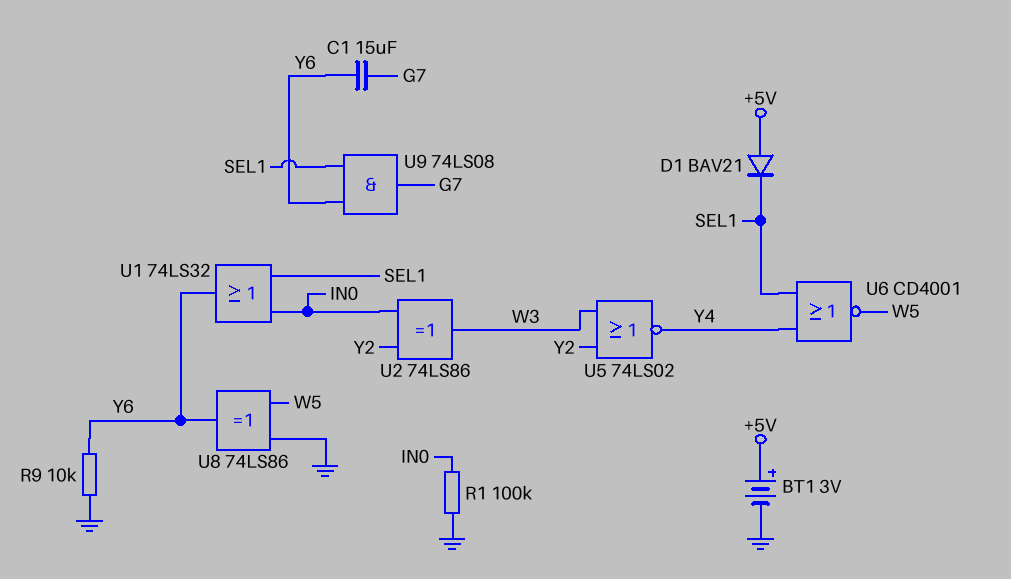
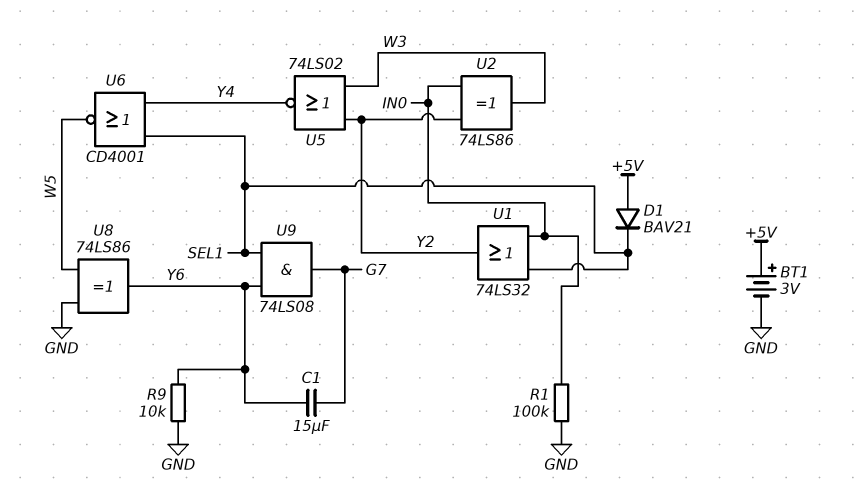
U1: OR 74LS32 (in IN0, in SEL1, out Y6) -> OR 74LS32 (in IN0, in SEL1, out Y2)

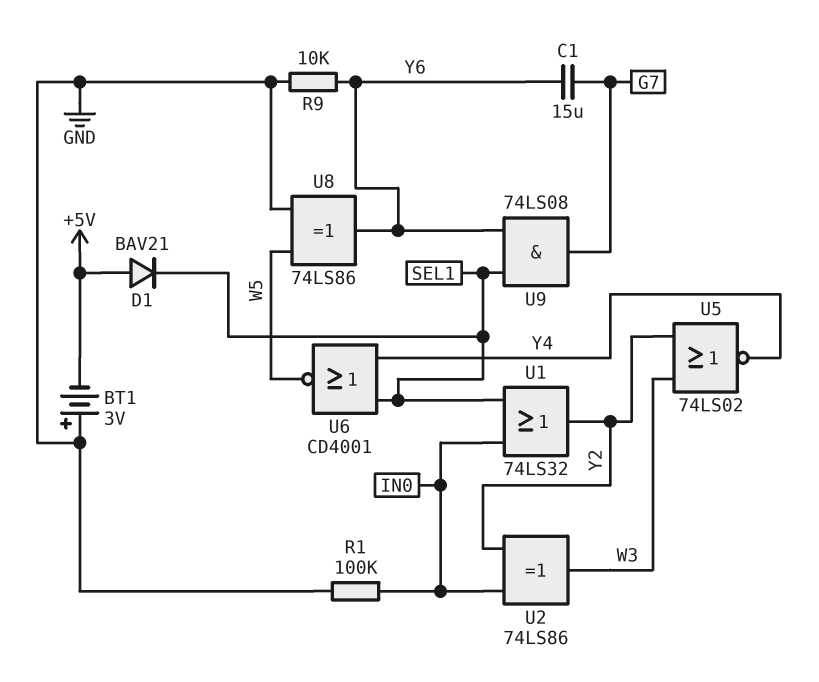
BT1: 3V (plus +5V, minus GND) -> 3V (plus GND, minus +5V)

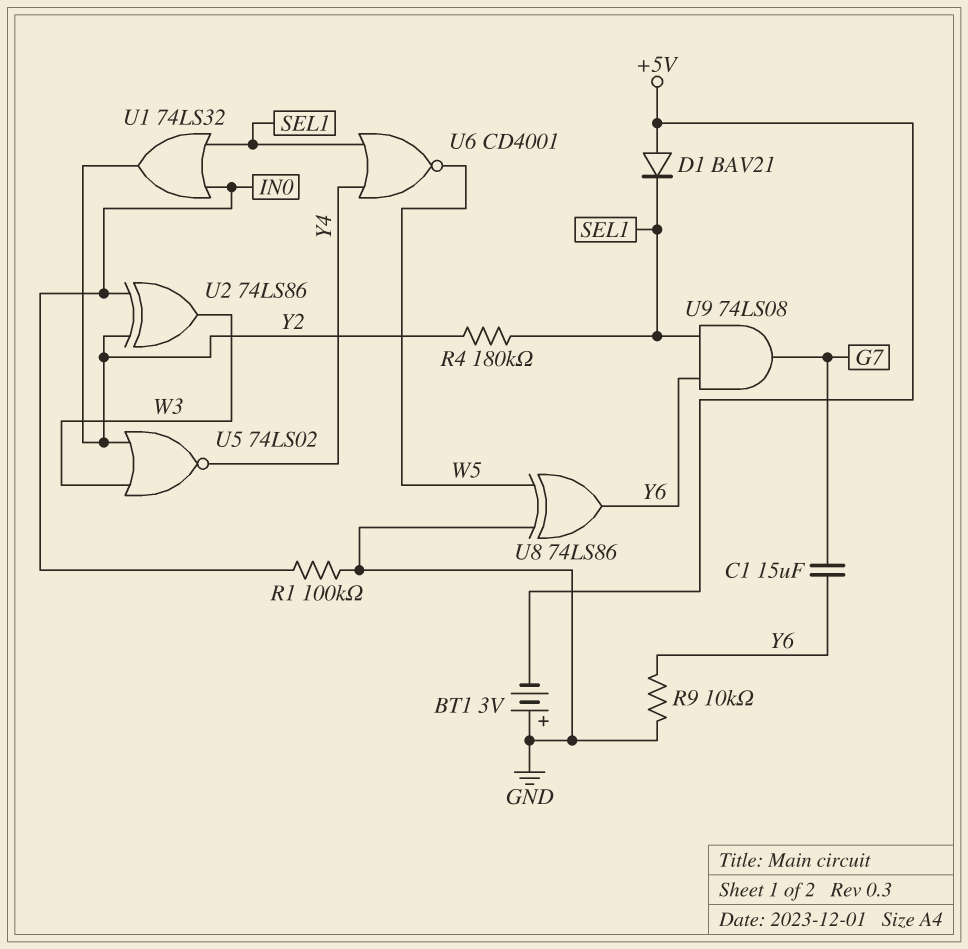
R4: none -> 180k (SEL1, Y2)

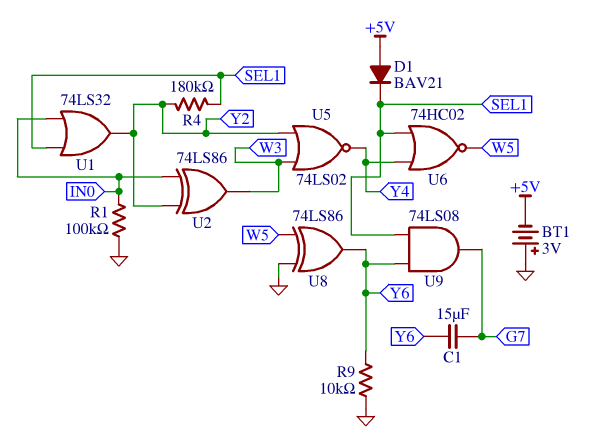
U6: NOR CD4001 (in SEL1, in Y4, out W5) -> NOR 74HC02 (in SEL1, in Y4, out W5)

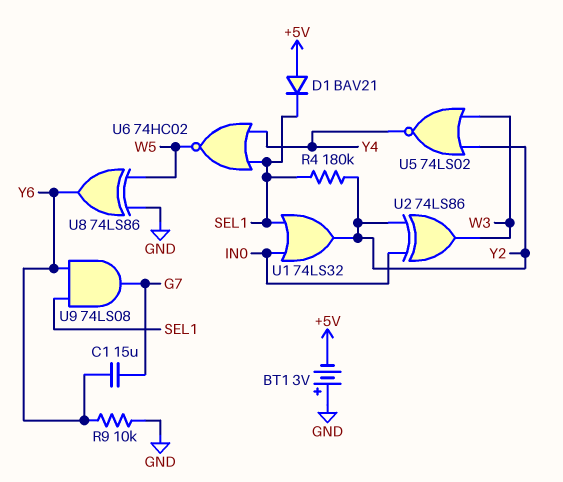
R1: 100k (GND, IN0) -> none

